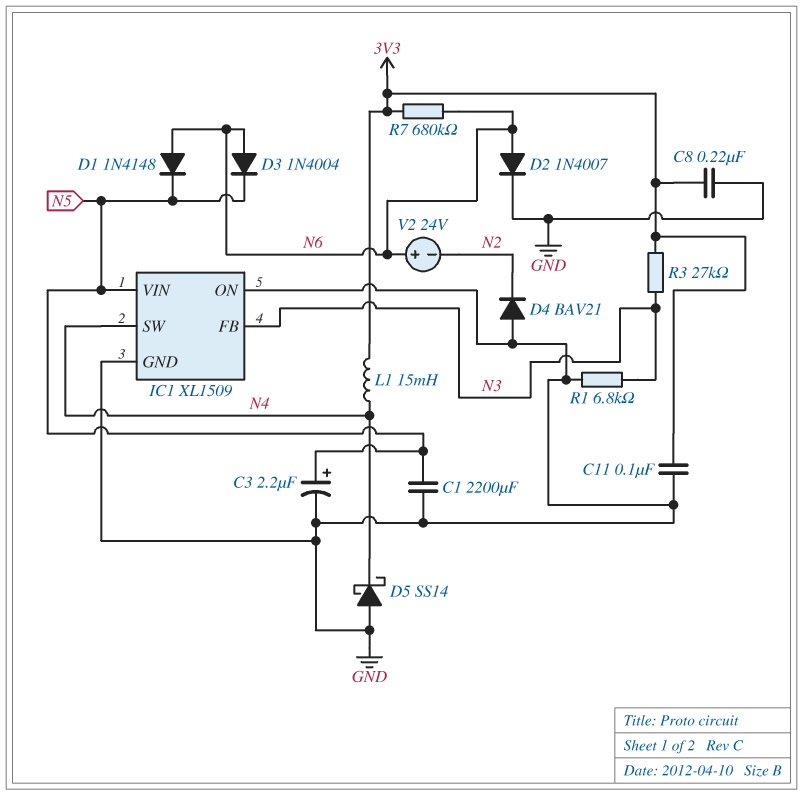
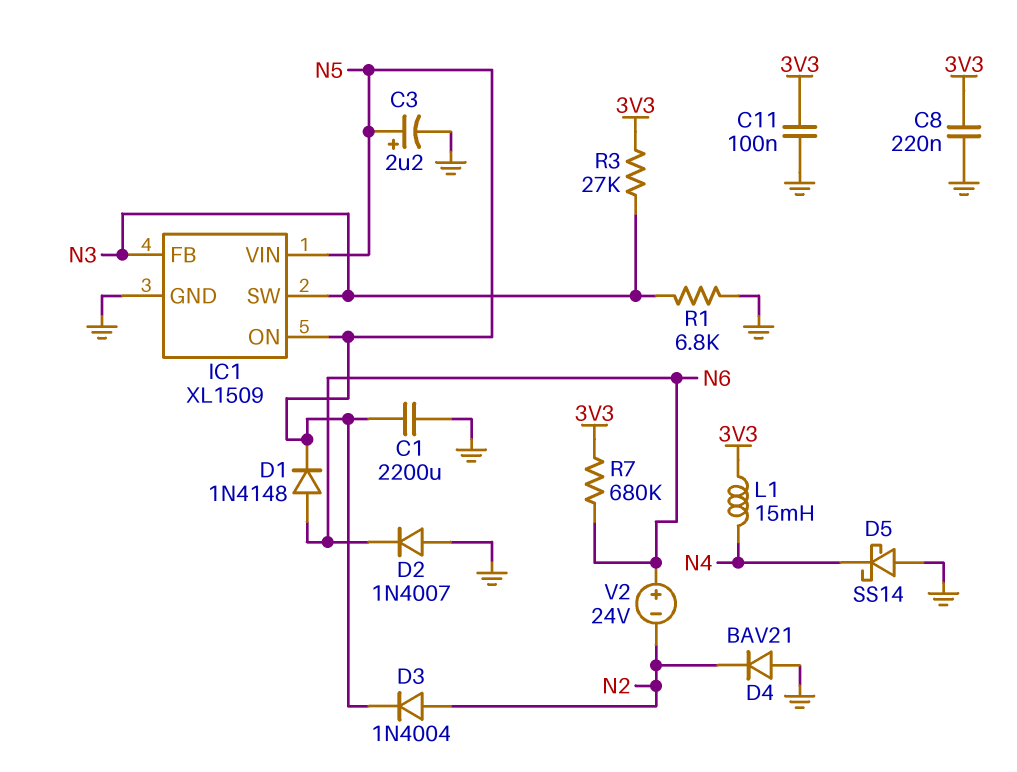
D2: diode 1N4007 (A N6, K GND) -> diode 1N4007 (A GND, K N6)
D3: diode 1N4004 (A N6, K N5) -> diode 1N4004 (A N2, K N5)
IC1 pin ON: GND -> N5
IC1 pin SW: N4 -> N3

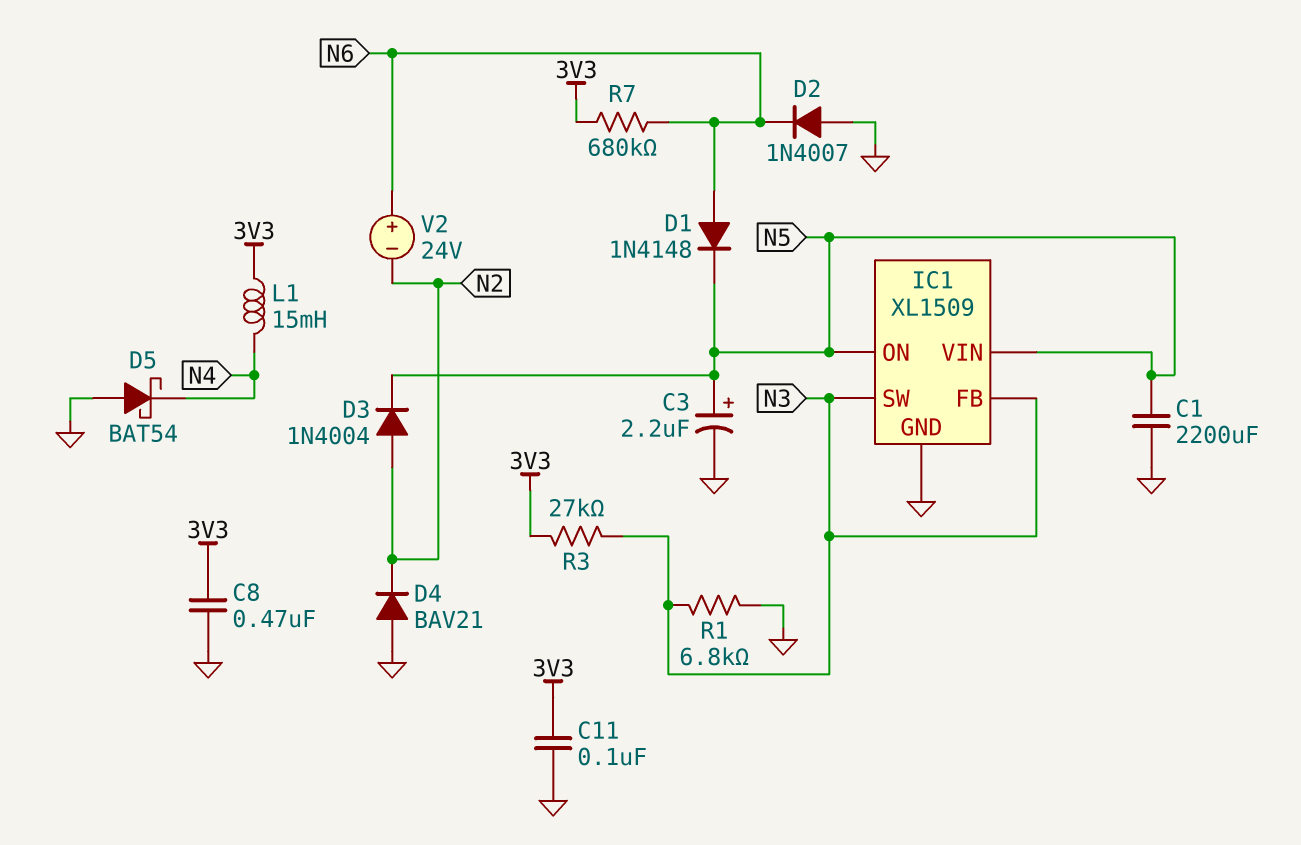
C8: 220nF (3V3, GND) -> 470nF (3V3, GND)
D5: schottky SS14 (A GND, K N4) -> schottky BAT54 (A GND, K N4)

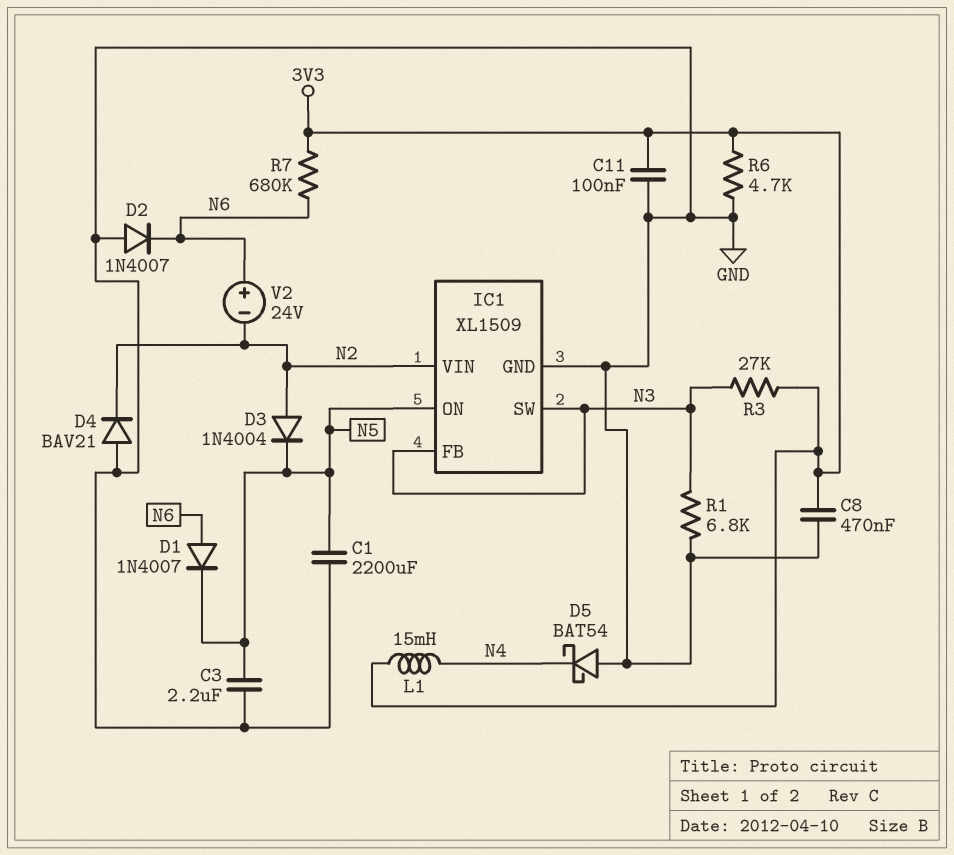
C3: 2.2uF (plus N5, minus GND) -> 2.2uF (GND, N5)
D1: diode 1N4148 (A N6, K N5) -> diode 1N4007 (A N6, K N5)
IC1 pin VIN: N5 -> N2
R6: none -> 4.7k (3V3, GND)

